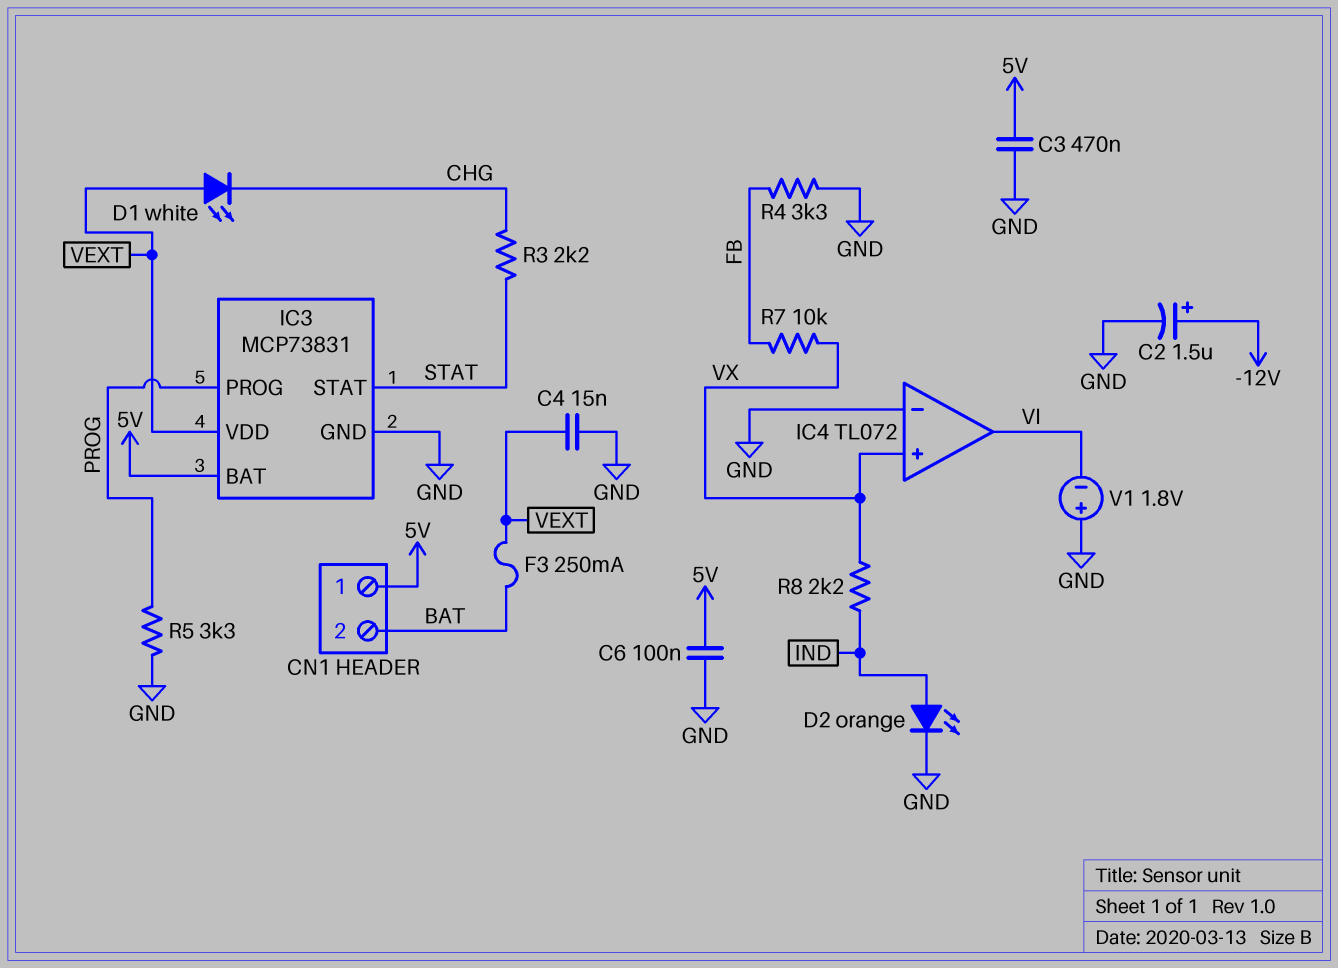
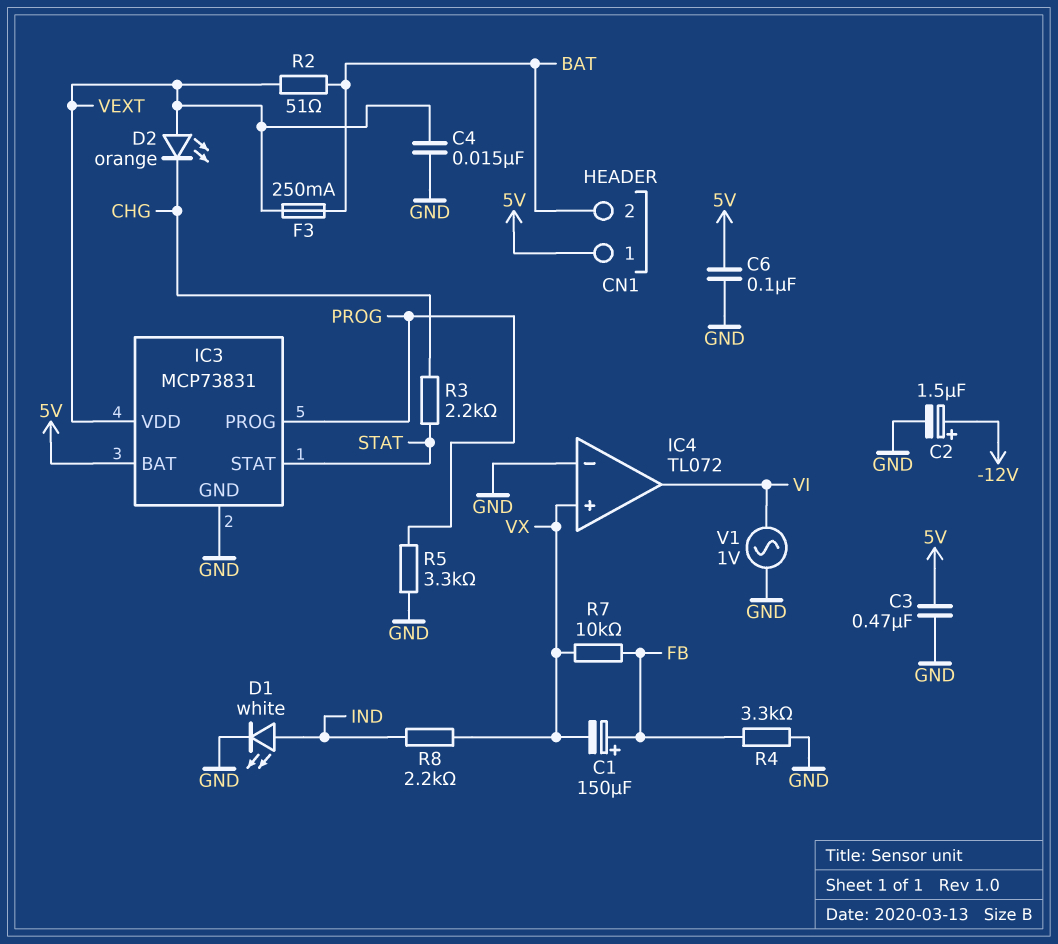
C1: none -> 150uF (plus FB, minus VX)
D1: LED white (A VEXT, K CHG) -> LED white (A IND, K GND)
D2: LED orange (A IND, K GND) -> LED orange (A VEXT, K CHG)
R2: none -> 51 (BAT, VEXT)
V1: 1.8V (plus GND, minus VI) -> AC 1V (GND, VI)

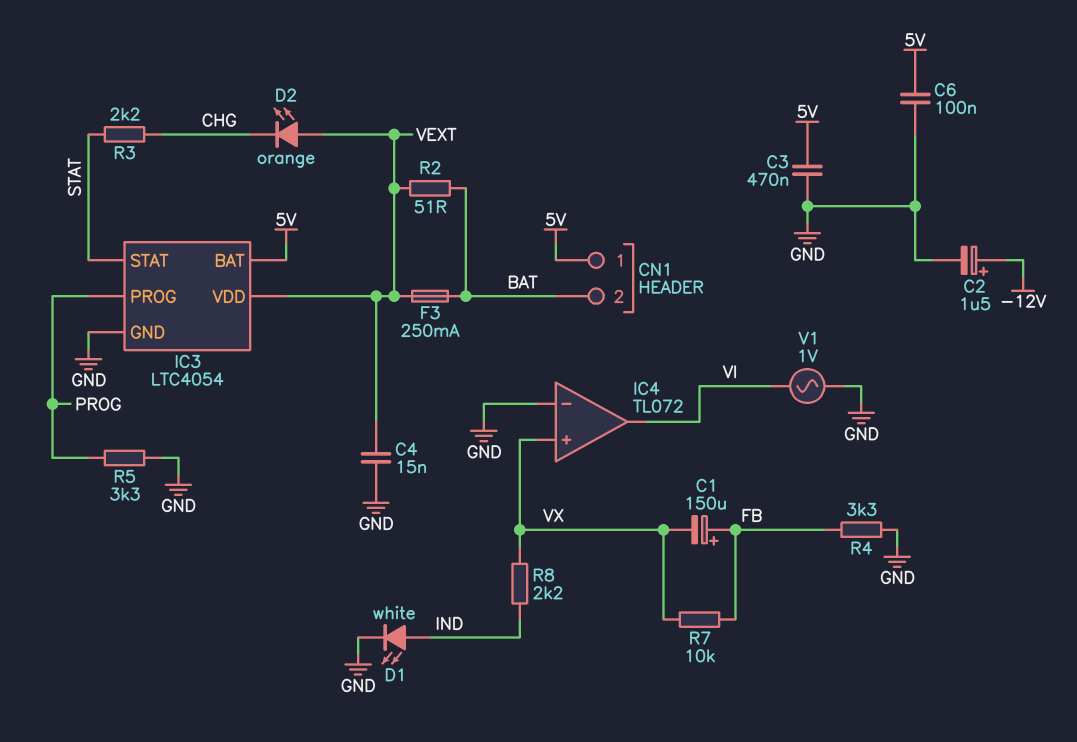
IC3: MCP73831 -> LTC4054

